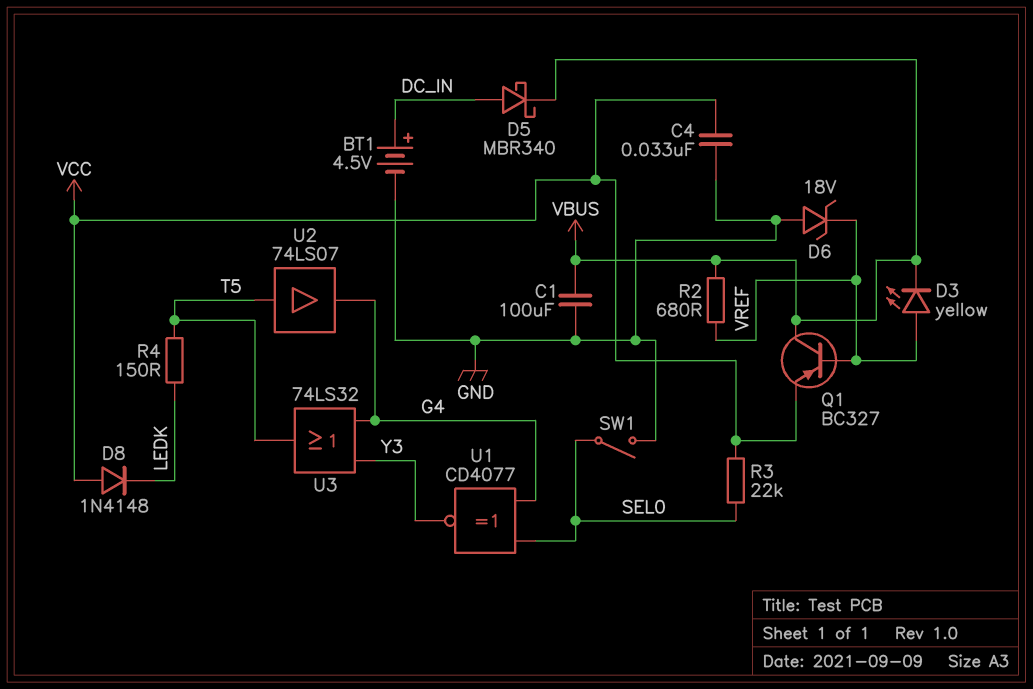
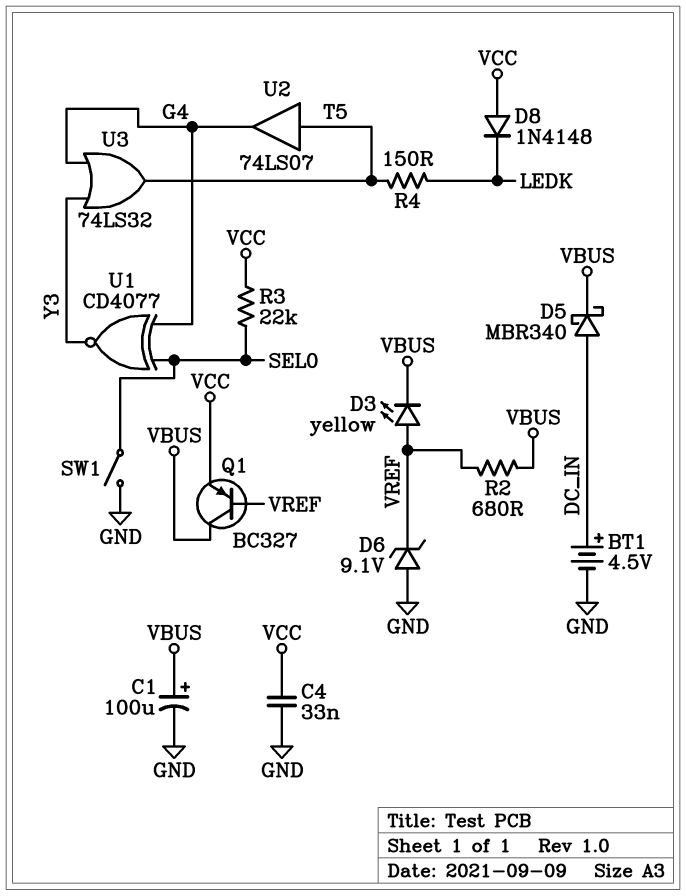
C1: 100uF (GND, VBUS) -> 100uF (plus VBUS, minus GND)
D6: zener 18V (A GND, K VREF) -> zener 9.1V (A GND, K VREF)

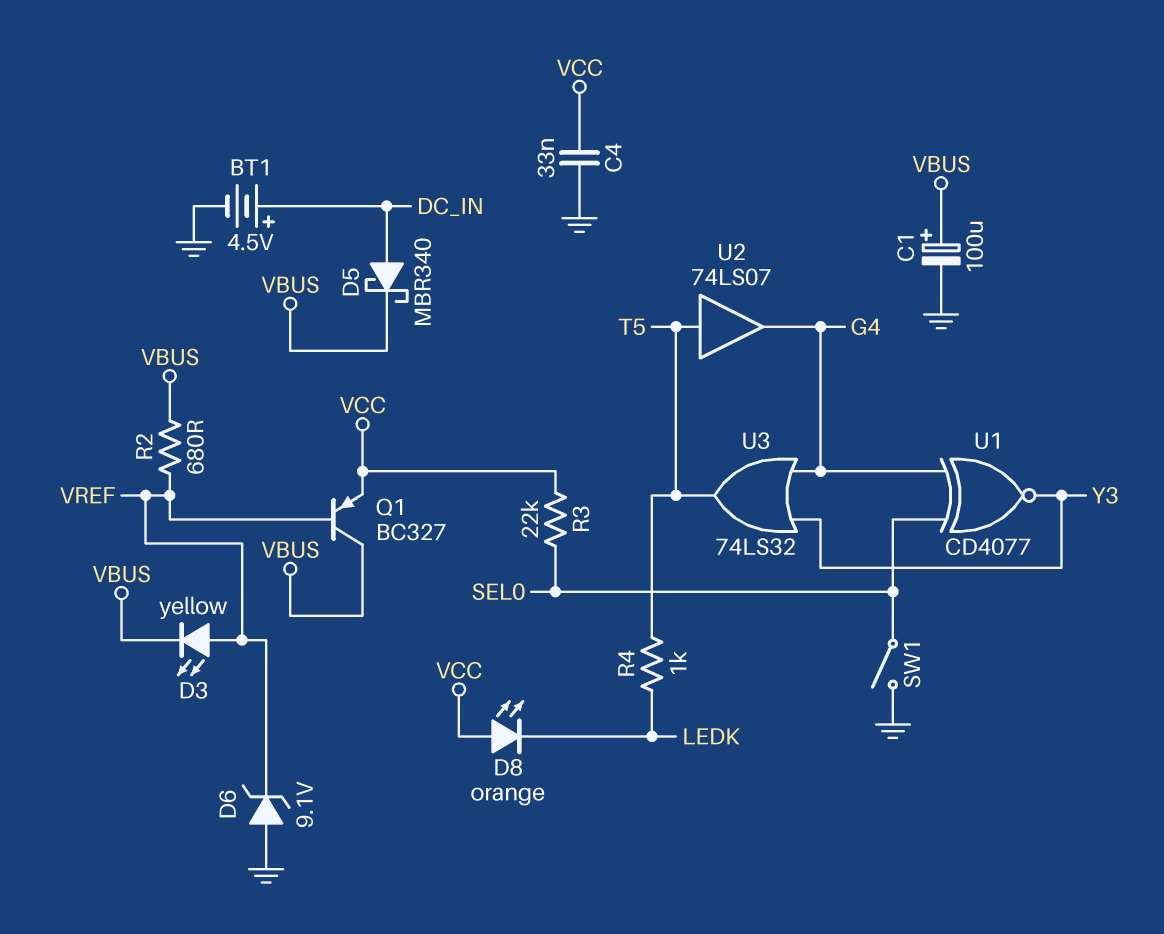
D8: diode 1N4148 (A VCC, K LEDK) -> LED orange (A VCC, K LEDK)
R4: 150 (LEDK, T5) -> 1k (LEDK, T5)

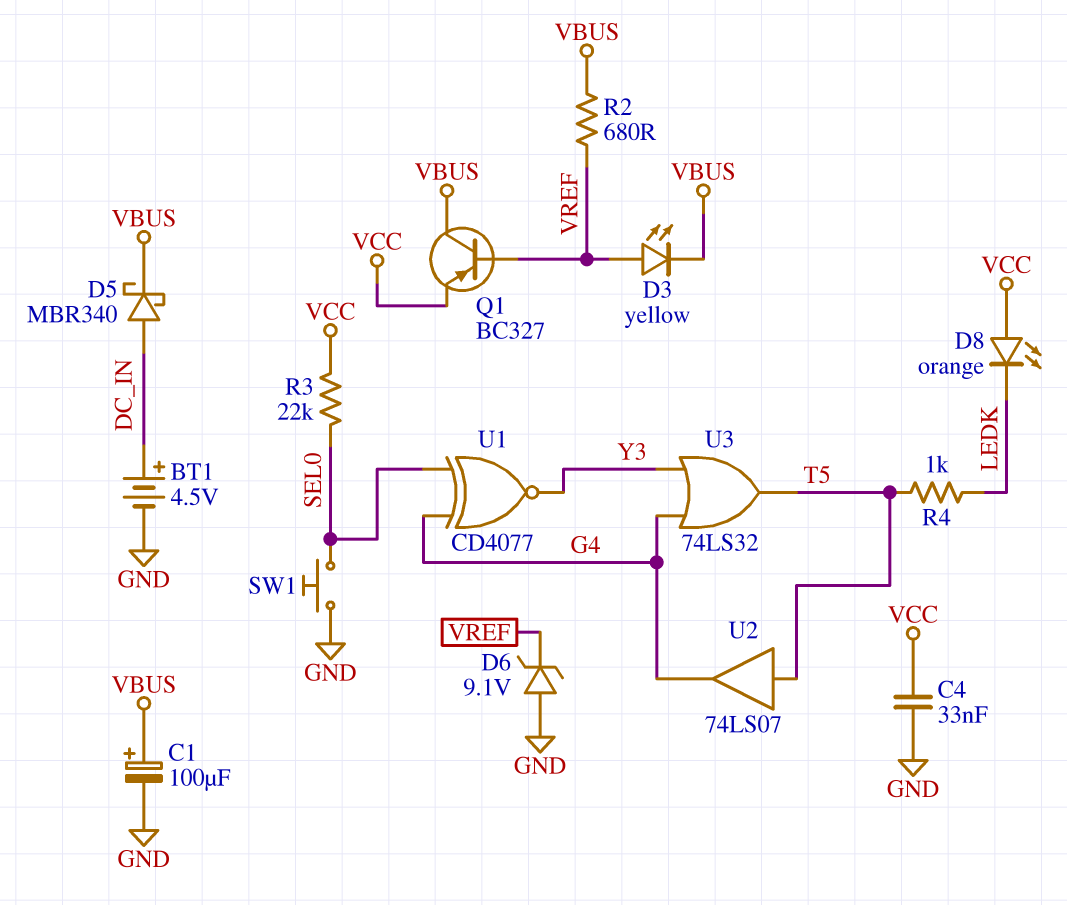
SW1: switch (GND, SEL0) -> button (GND, SEL0)

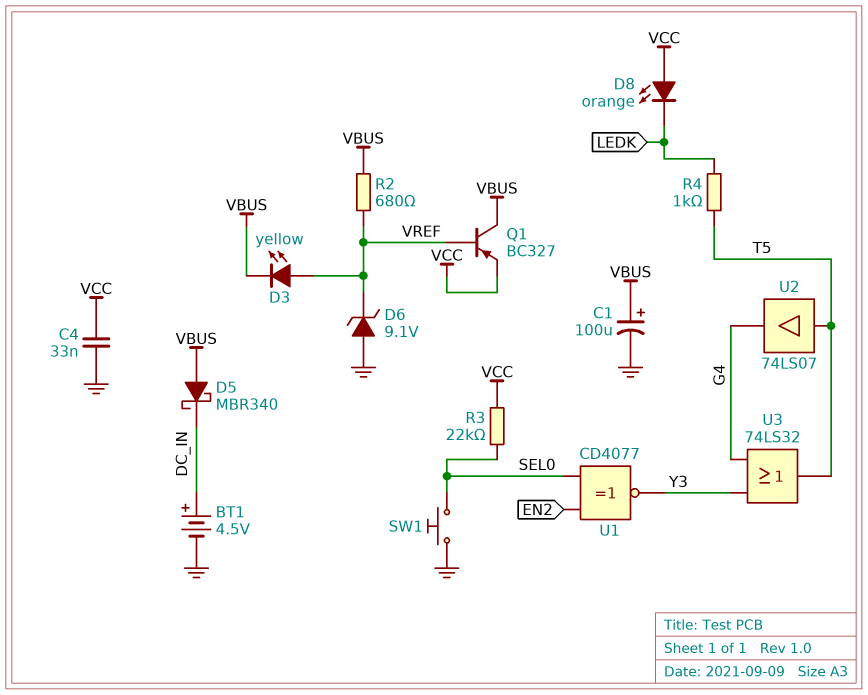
D5: schottky MBR340 (A DC_IN, K VBUS) -> schottky MBR340 (A VBUS, K DC_IN)
U1: XNOR CD4077 (in G4, in SEL0, out Y3) -> XNOR CD4077 (in EN2, in SEL0, out Y3)

